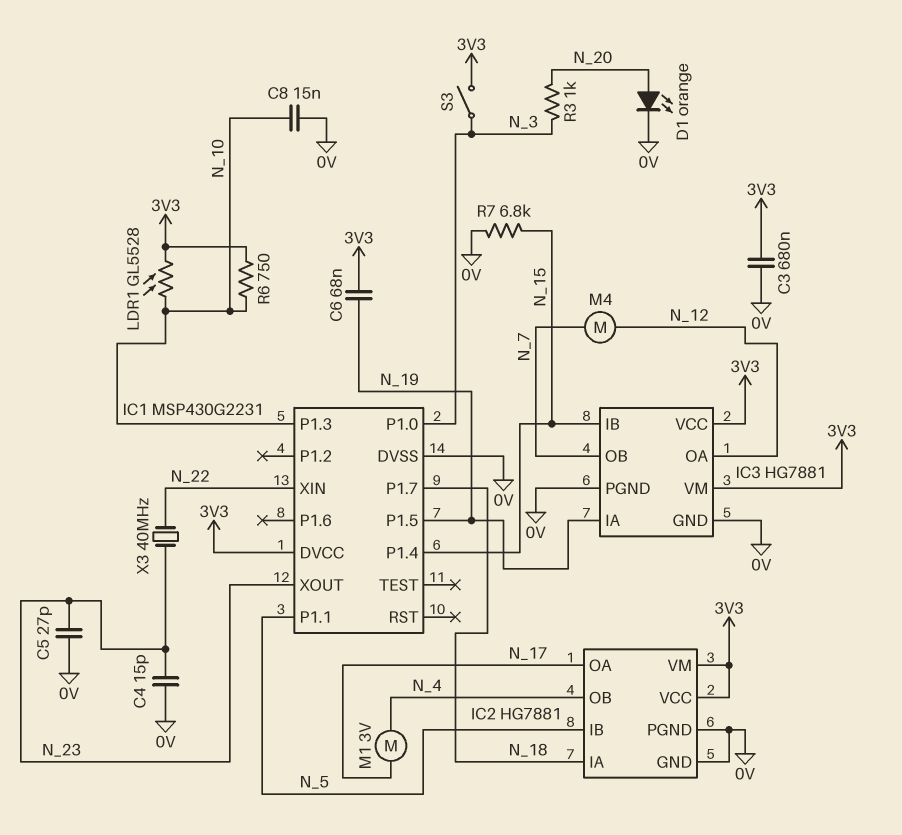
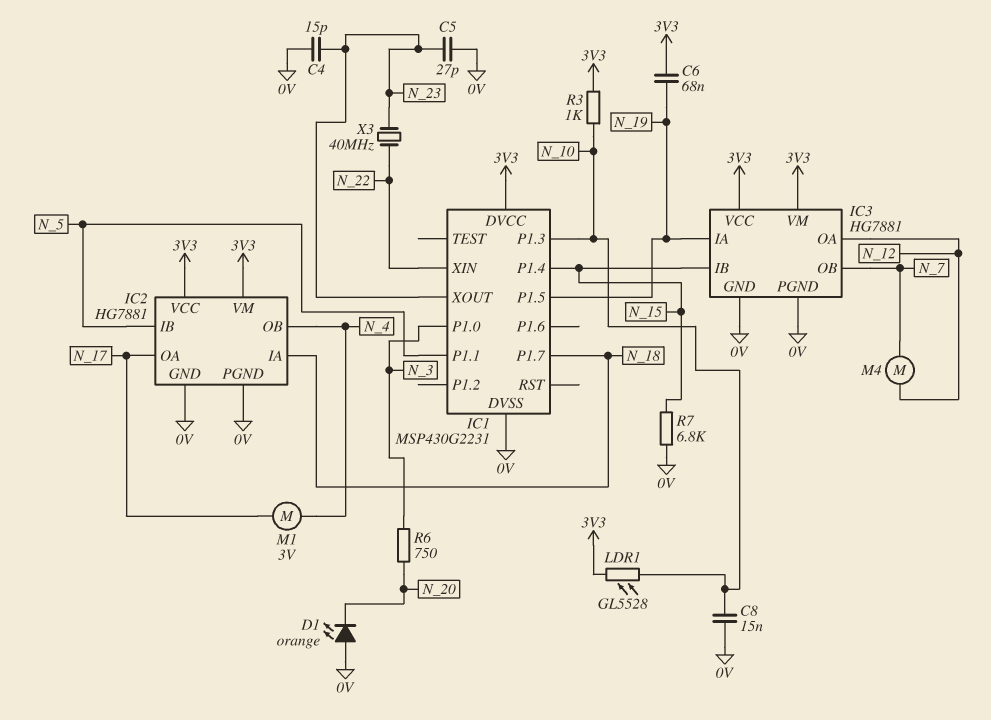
C3: 680nF (0V, 3V3) -> none
D1: LED orange (A N_20, K 0V) -> LED orange (A 0V, K N_20)
R3: 1k (N_3, N_20) -> 1k (3V3, N_10)
R6: 750 (3V3, N_10) -> 750 (N_3, N_20)
S3: switch (3V3, N_3) -> none

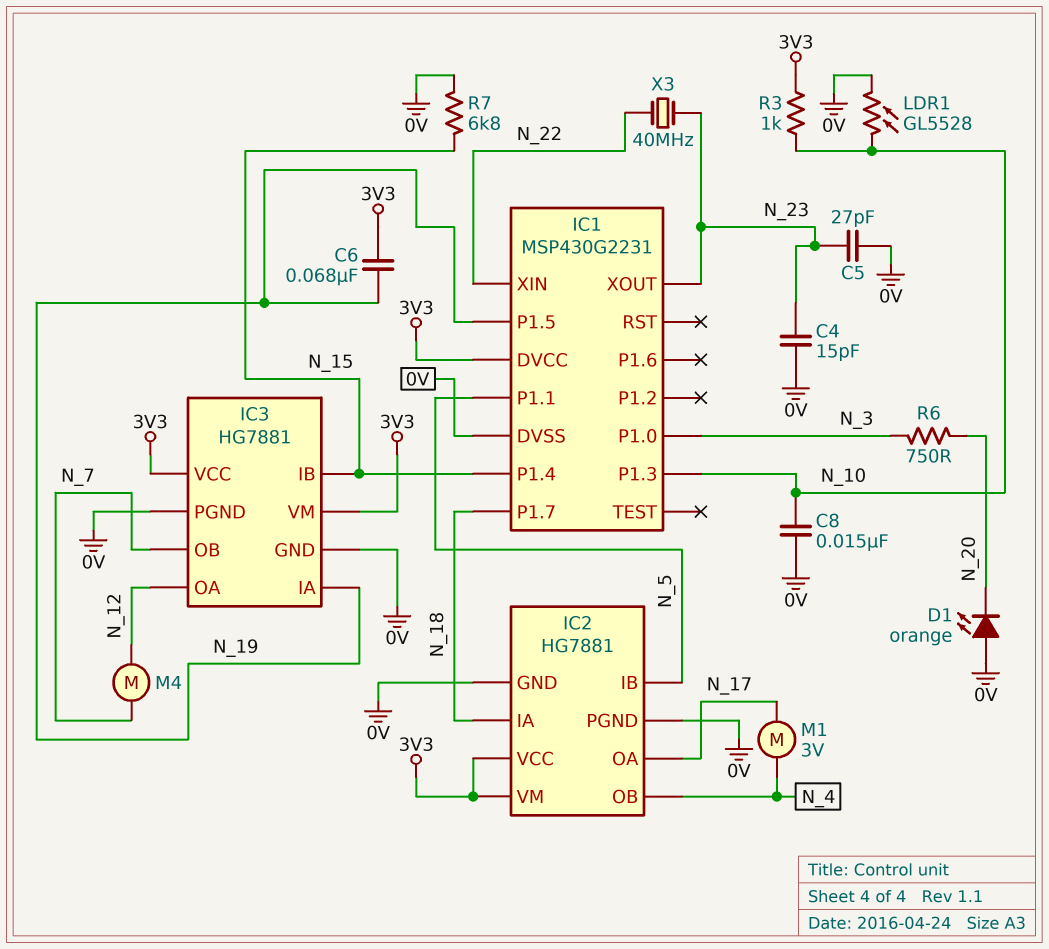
LDR1: GL5528 (3V3, N_10) -> GL5528 (0V, N_10)

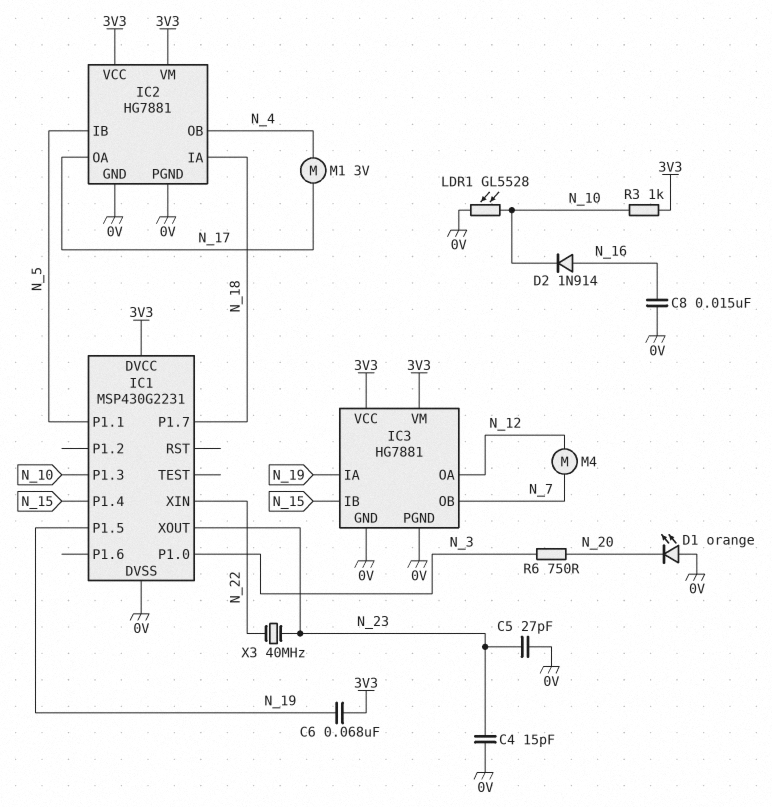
C8: 15nF (0V, N_10) -> 15nF (0V, N_16)
D2: none -> diode 1N914 (A N_16, K N_10)
R7: 6.8k (0V, N_15) -> none

